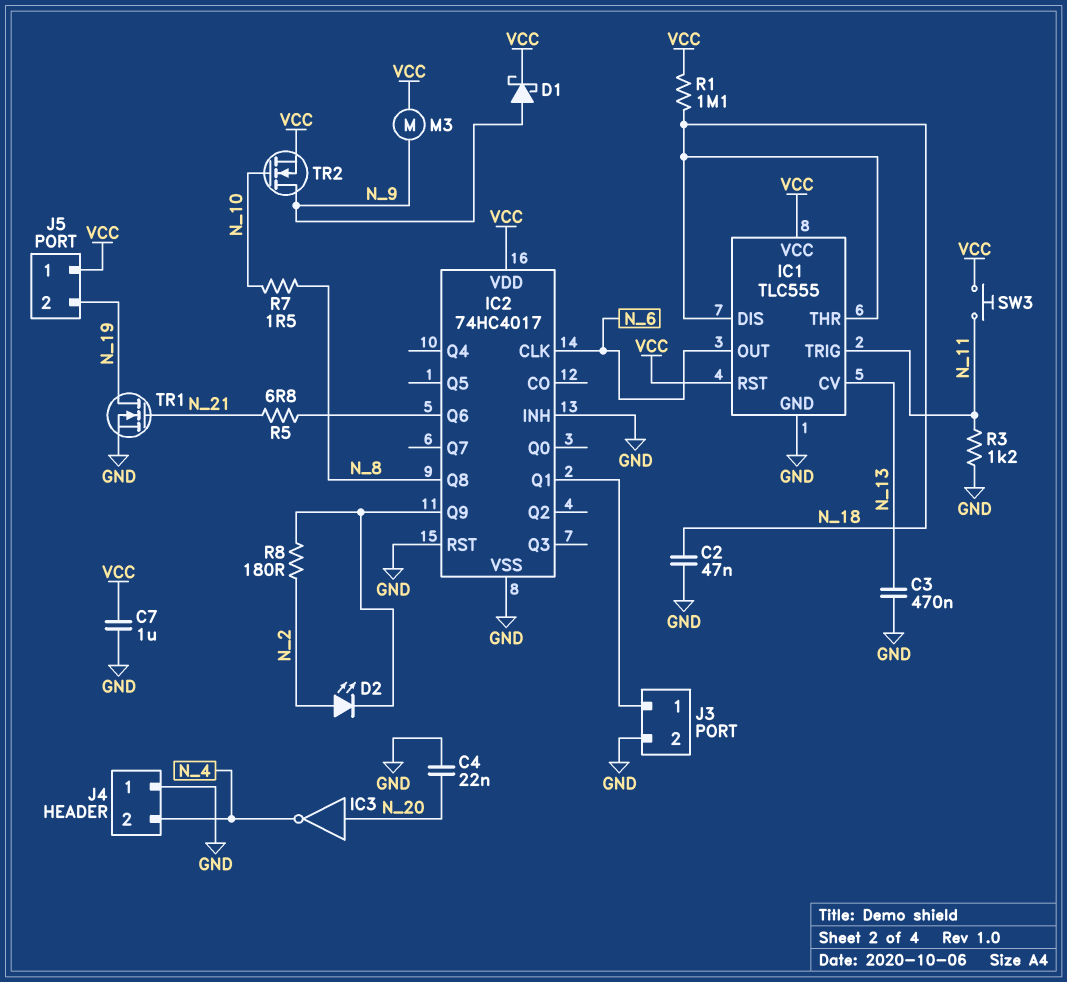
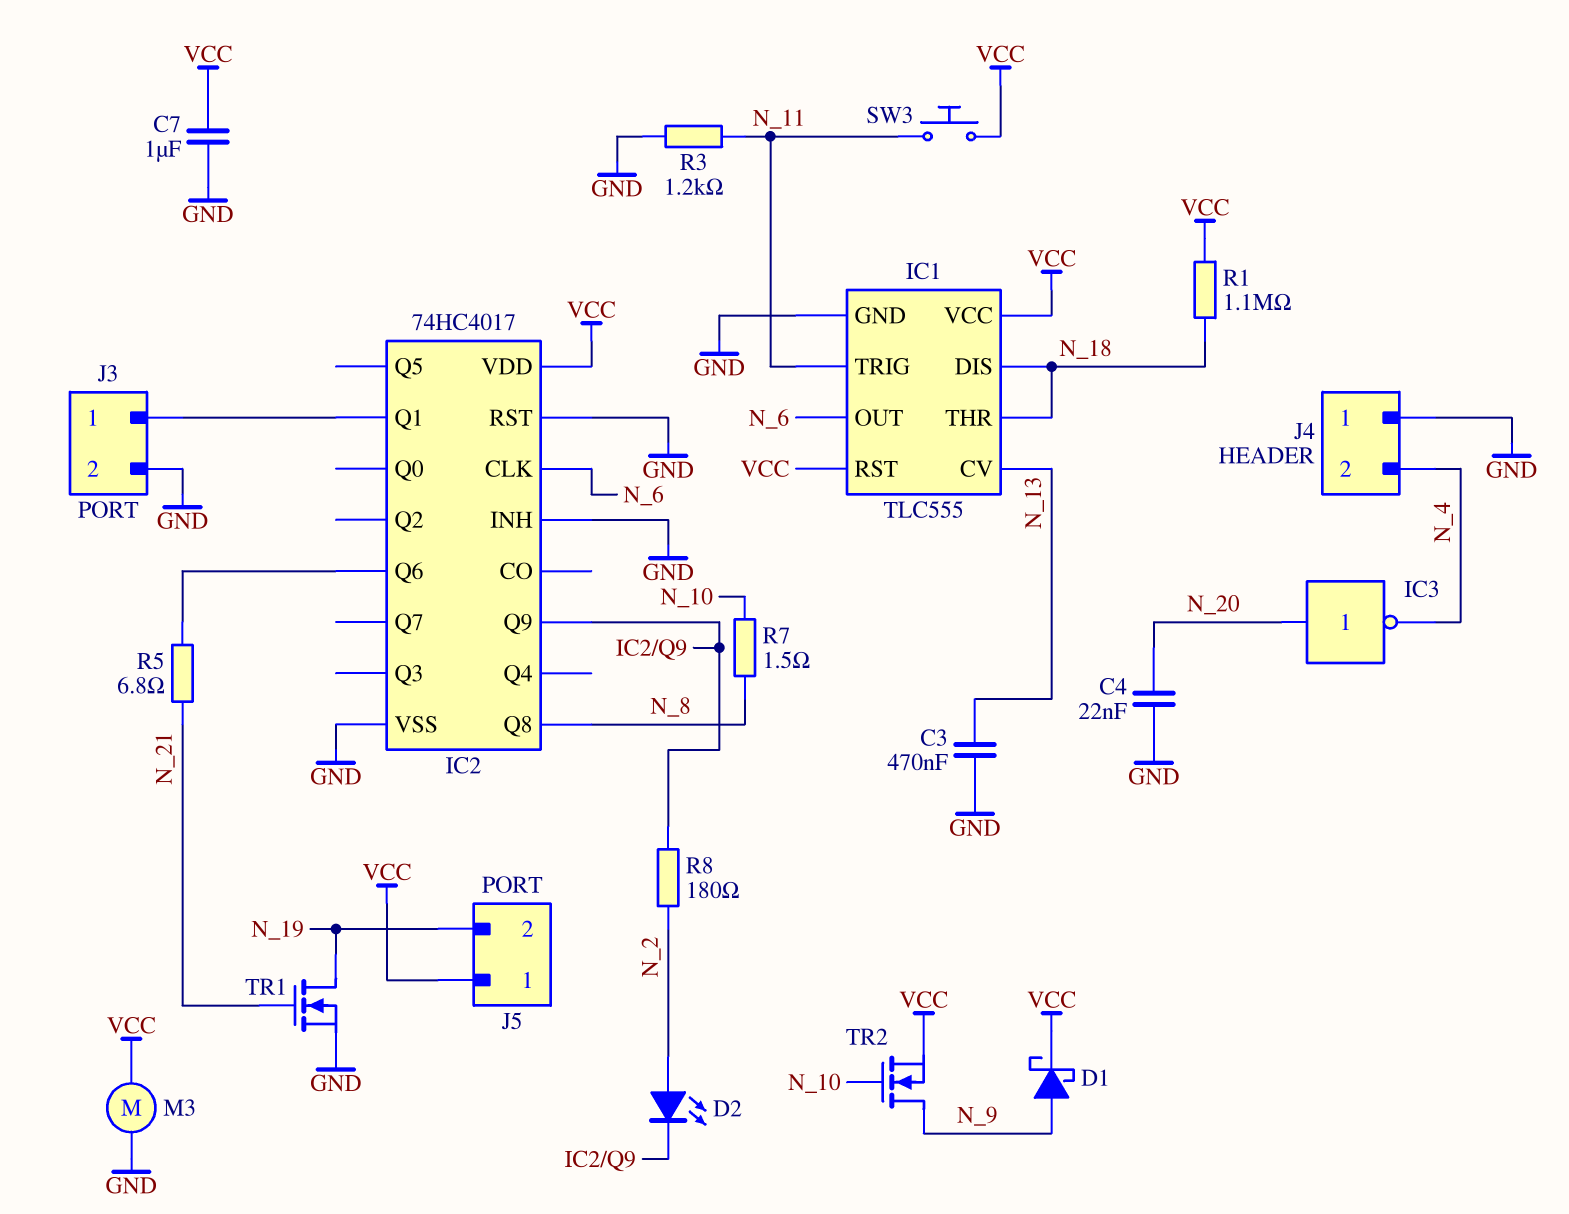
C2: 47nF (GND, N_18) -> none
M3: motor (N_9, VCC) -> motor (GND, VCC)

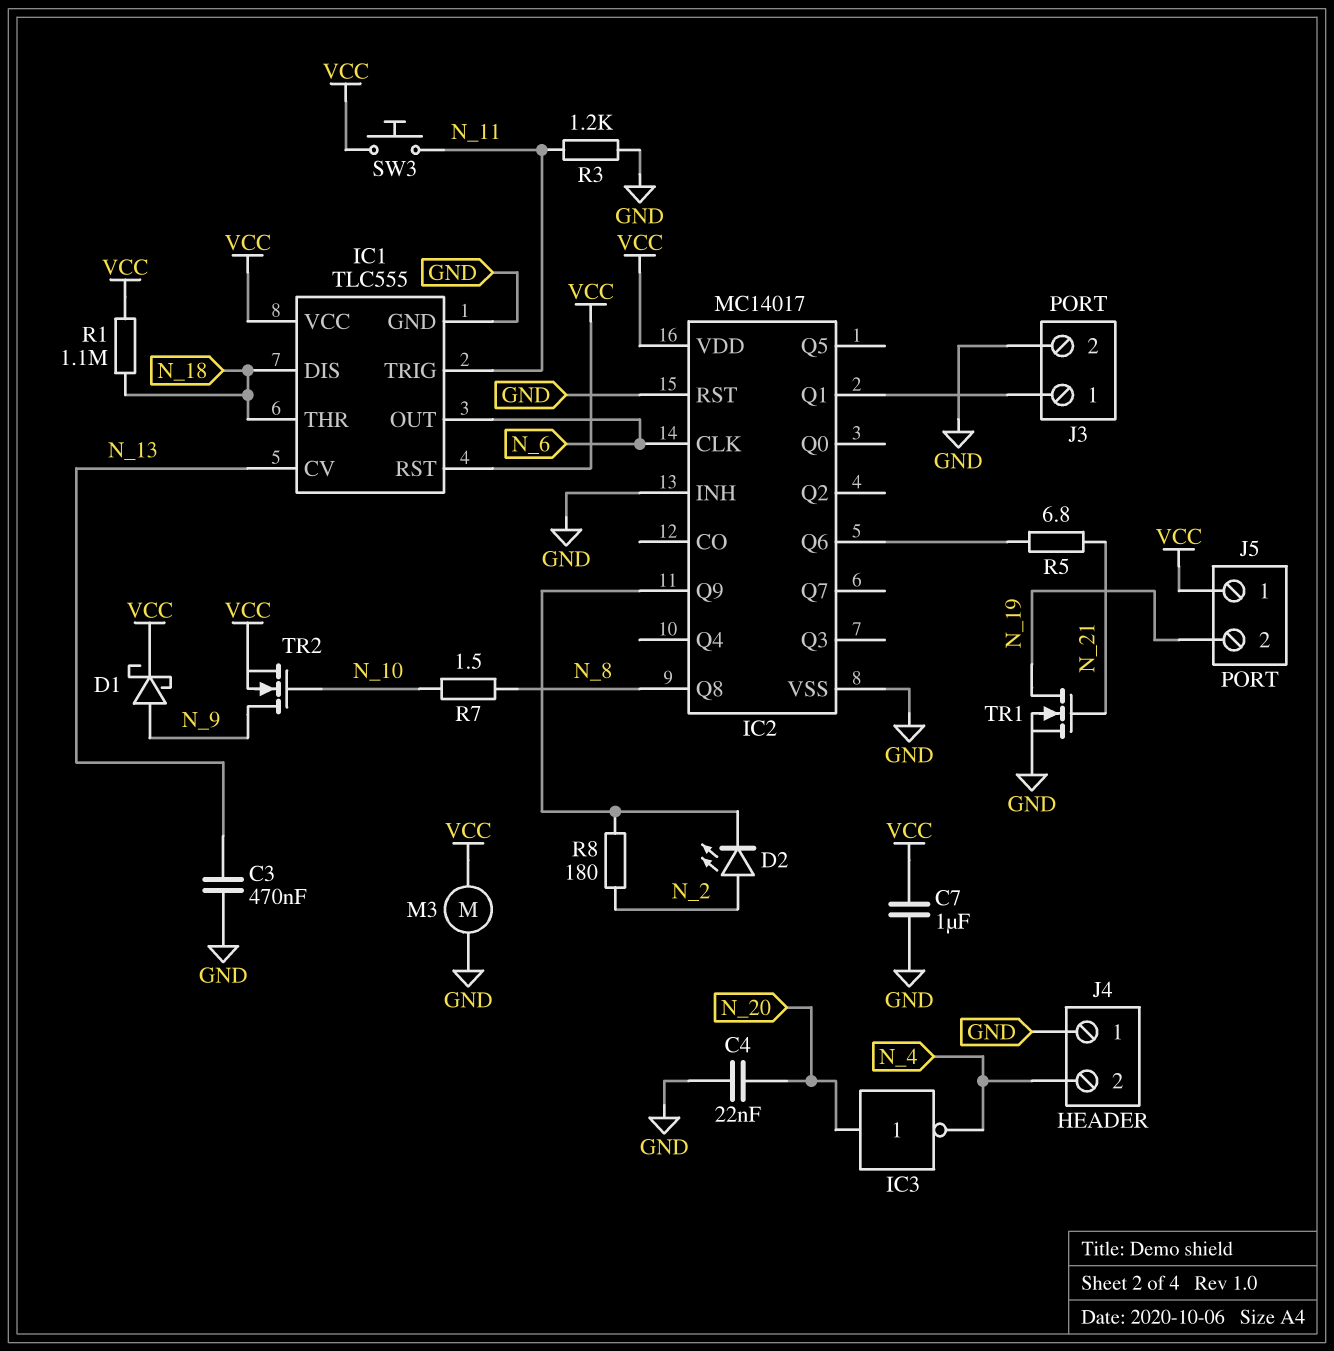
IC2: 74HC4017 -> MC14017

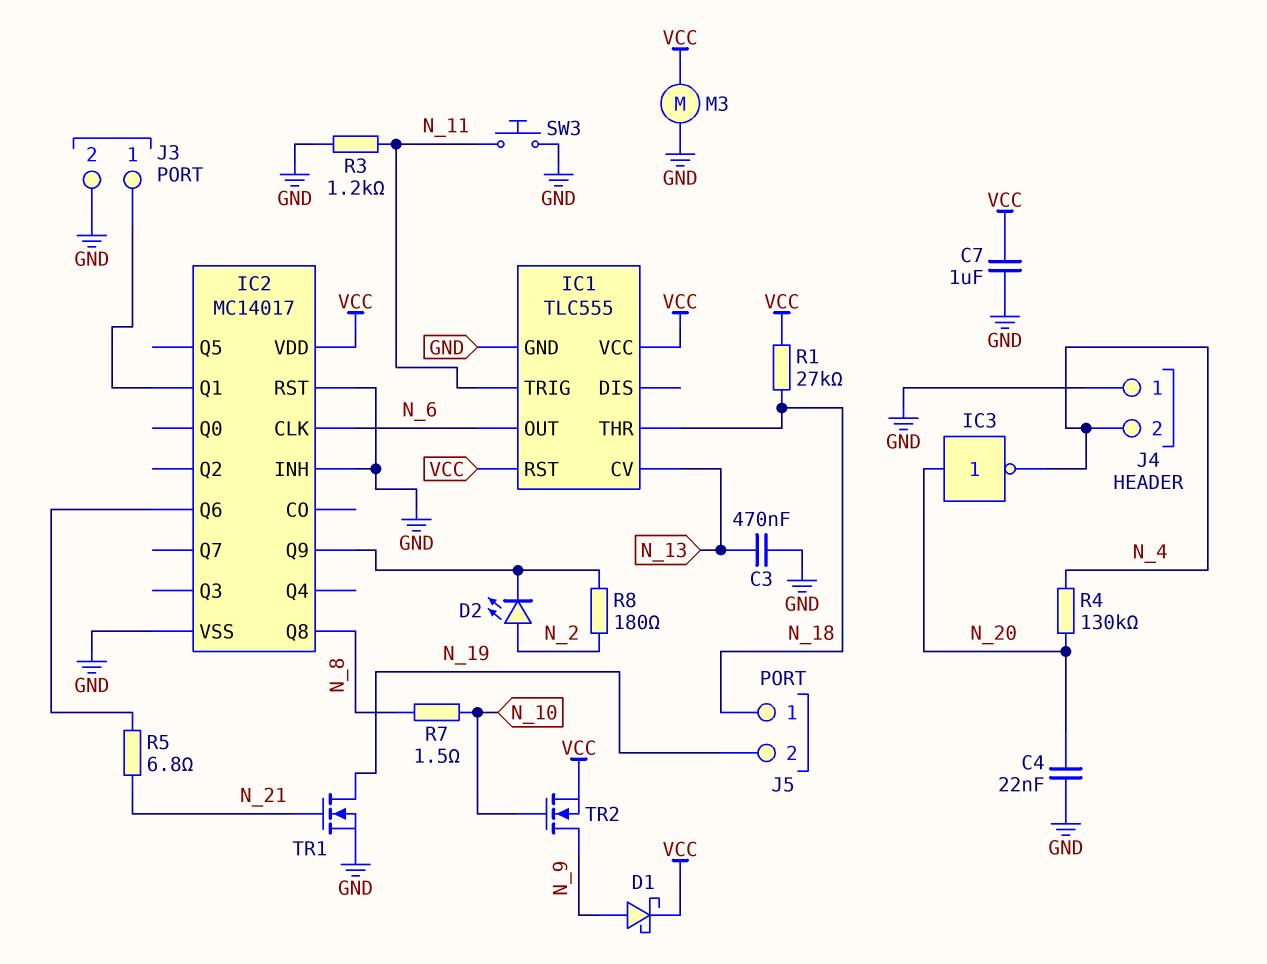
IC1 pin DIS: N_18 -> none
J5 pin 1: VCC -> N_18
R1: 1.1M (N_18, VCC) -> 27k (N_18, VCC)
R4: none -> 130k (N_4, N_20)
SW3: button (N_11, VCC) -> button (GND, N_11)

